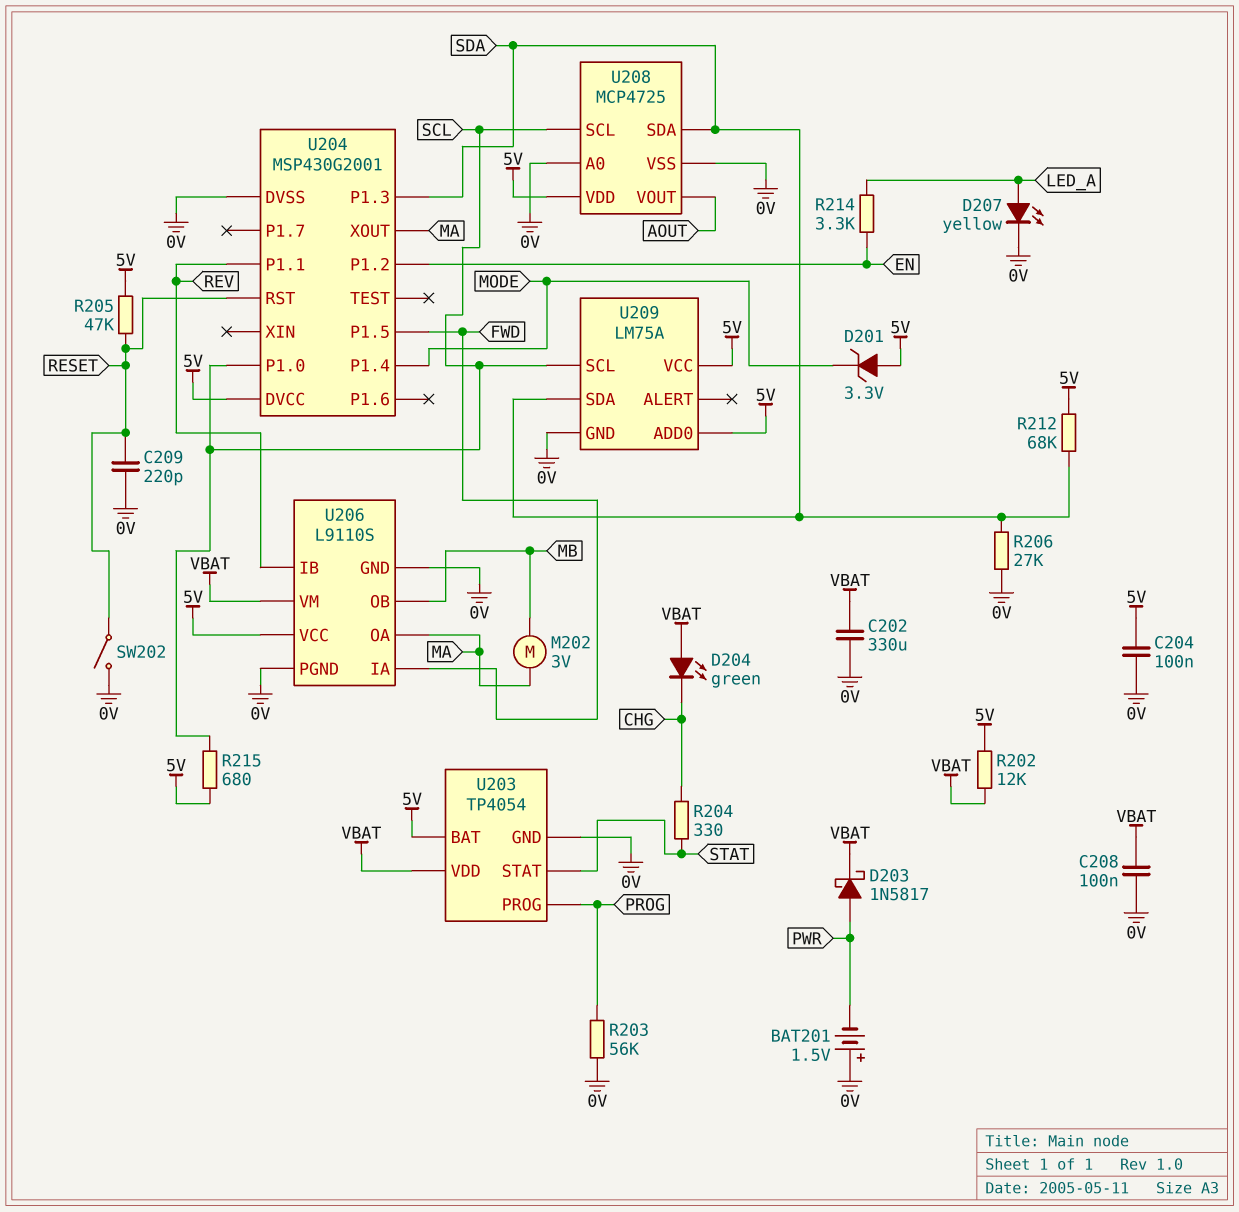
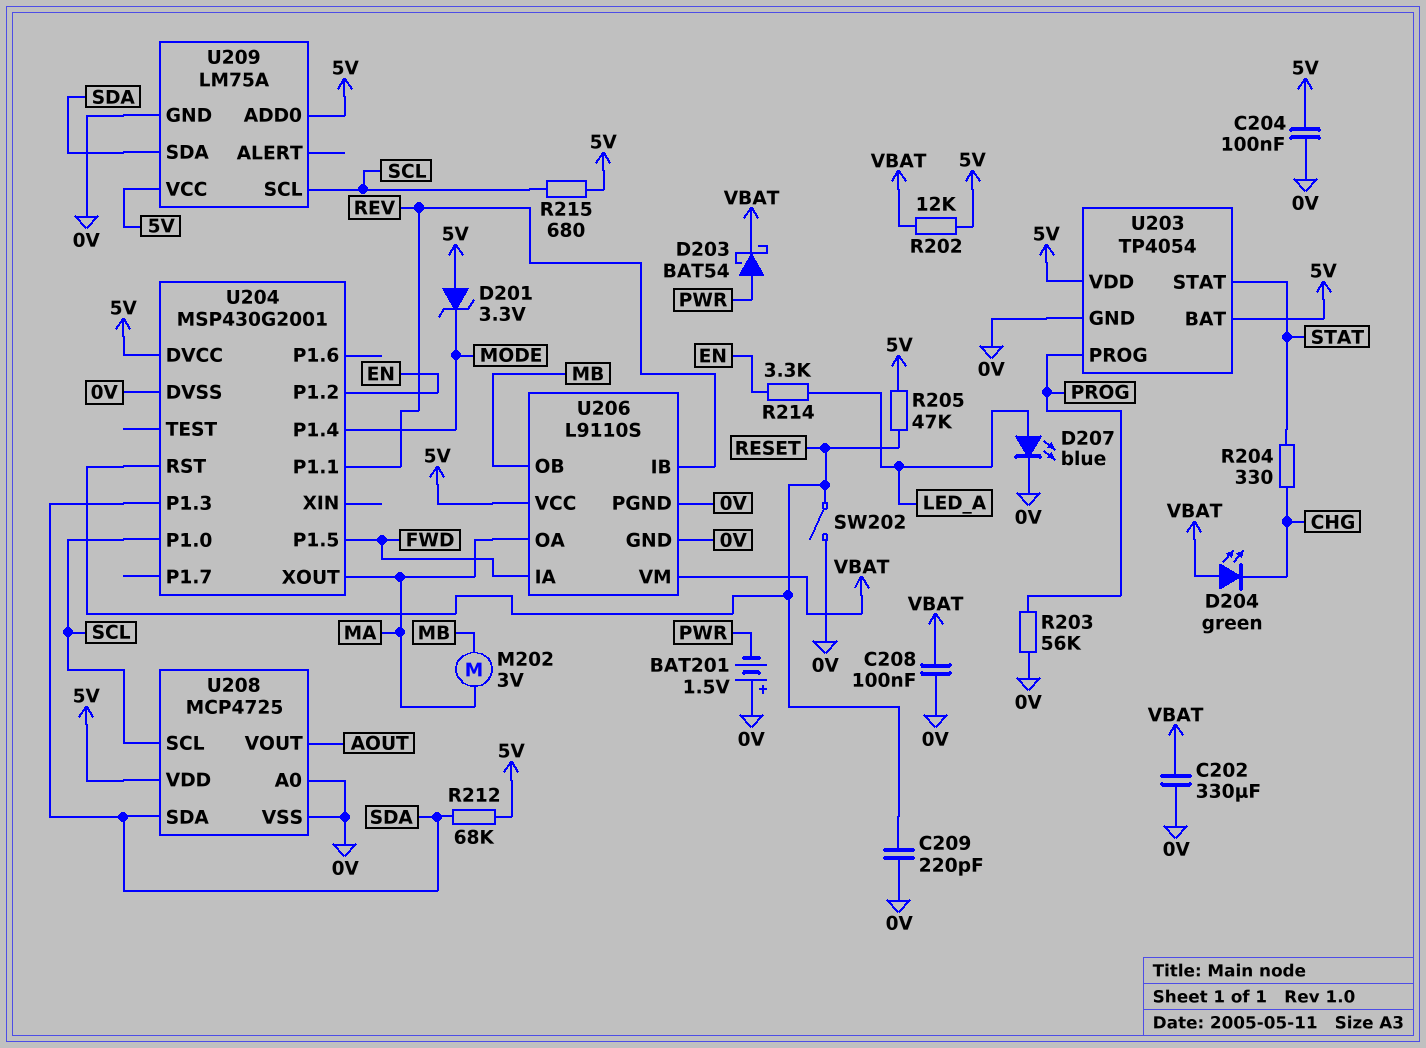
D203: schottky 1N5817 (A PWR, K VBAT) -> schottky BAT54 (A PWR, K VBAT)
D207: LED yellow (A LED_A, K 0V) -> LED blue (A LED_A, K 0V)
R206: 27k (0V, SDA) -> none
U203 pin VDD: VBAT -> 5V

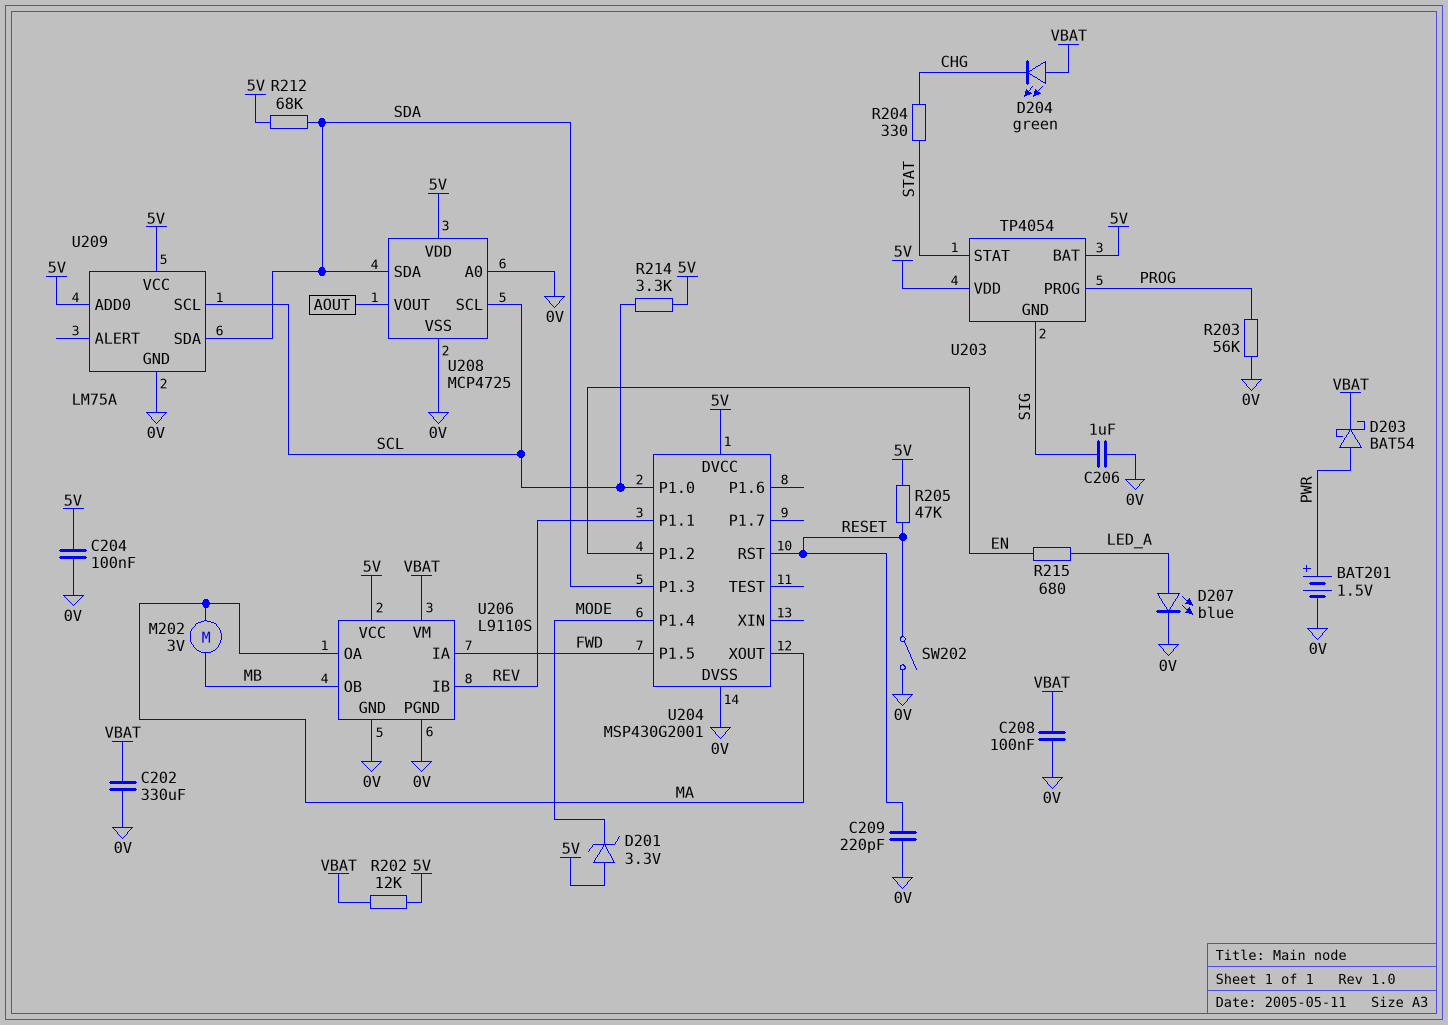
BAT201: 1.5V (plus 0V, minus PWR) -> 1.5V (plus PWR, minus 0V)
C206: none -> 1uF (0V, SIG)
R214: 3.3k (EN, LED_A) -> 3.3k (5V, SCL)
R215: 680 (5V, SCL) -> 680 (EN, LED_A)
U203 pin GND: 0V -> SIG

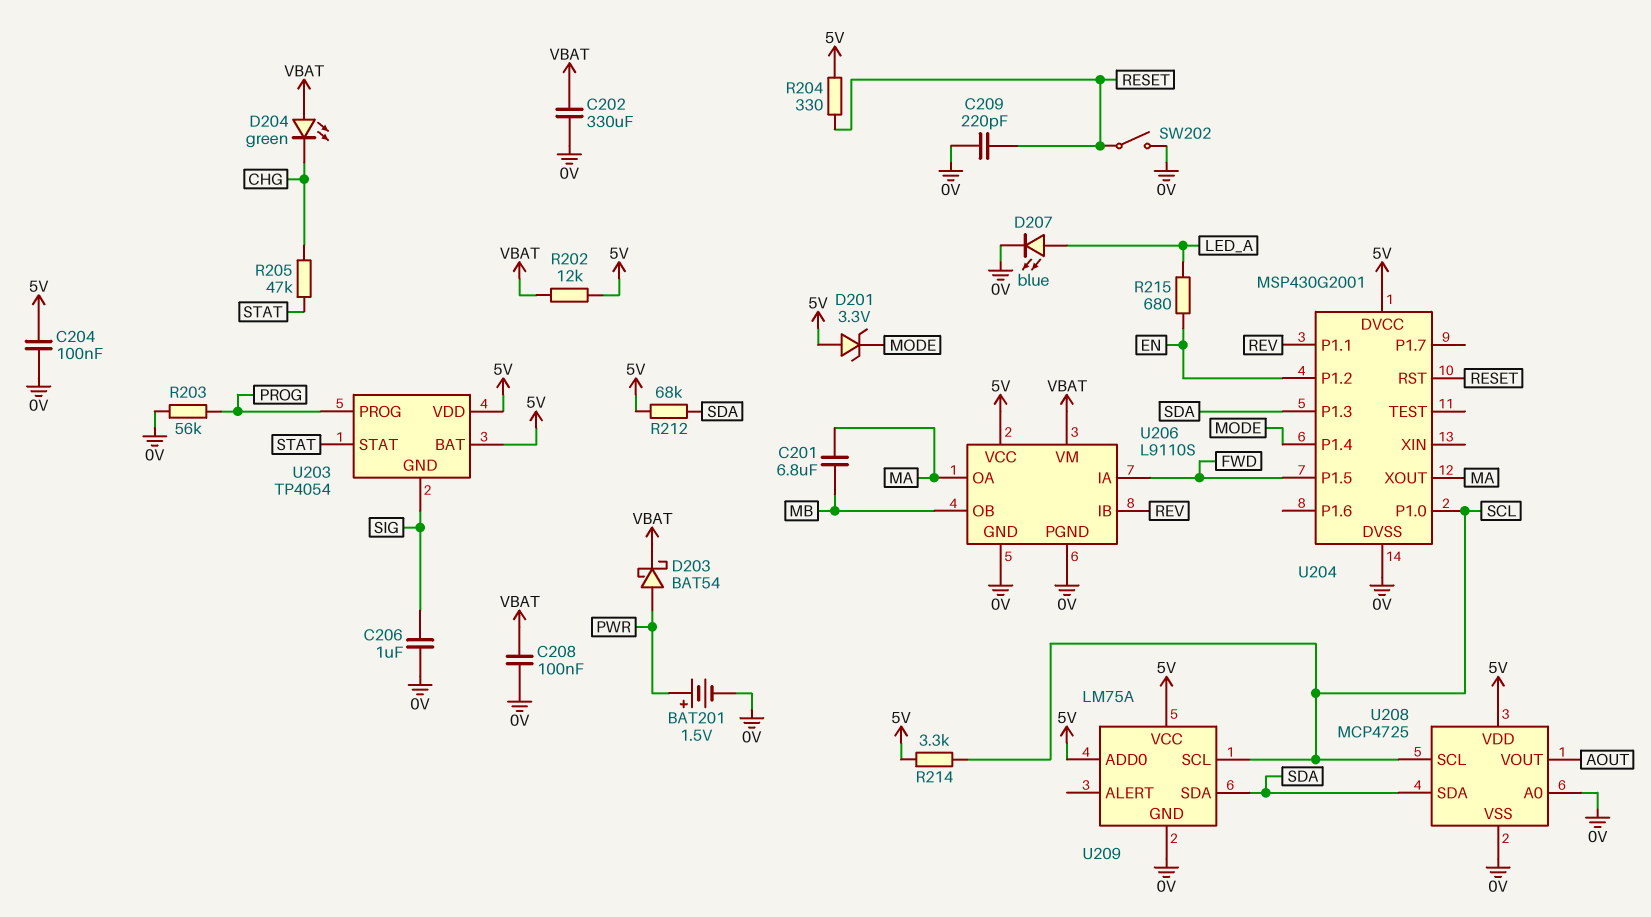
C201: none -> 6.8uF (MA, MB)
M202: motor 3V (MA, MB) -> none
R204: 330 (CHG, STAT) -> 330 (5V, RESET)
R205: 47k (5V, RESET) -> 47k (CHG, STAT)

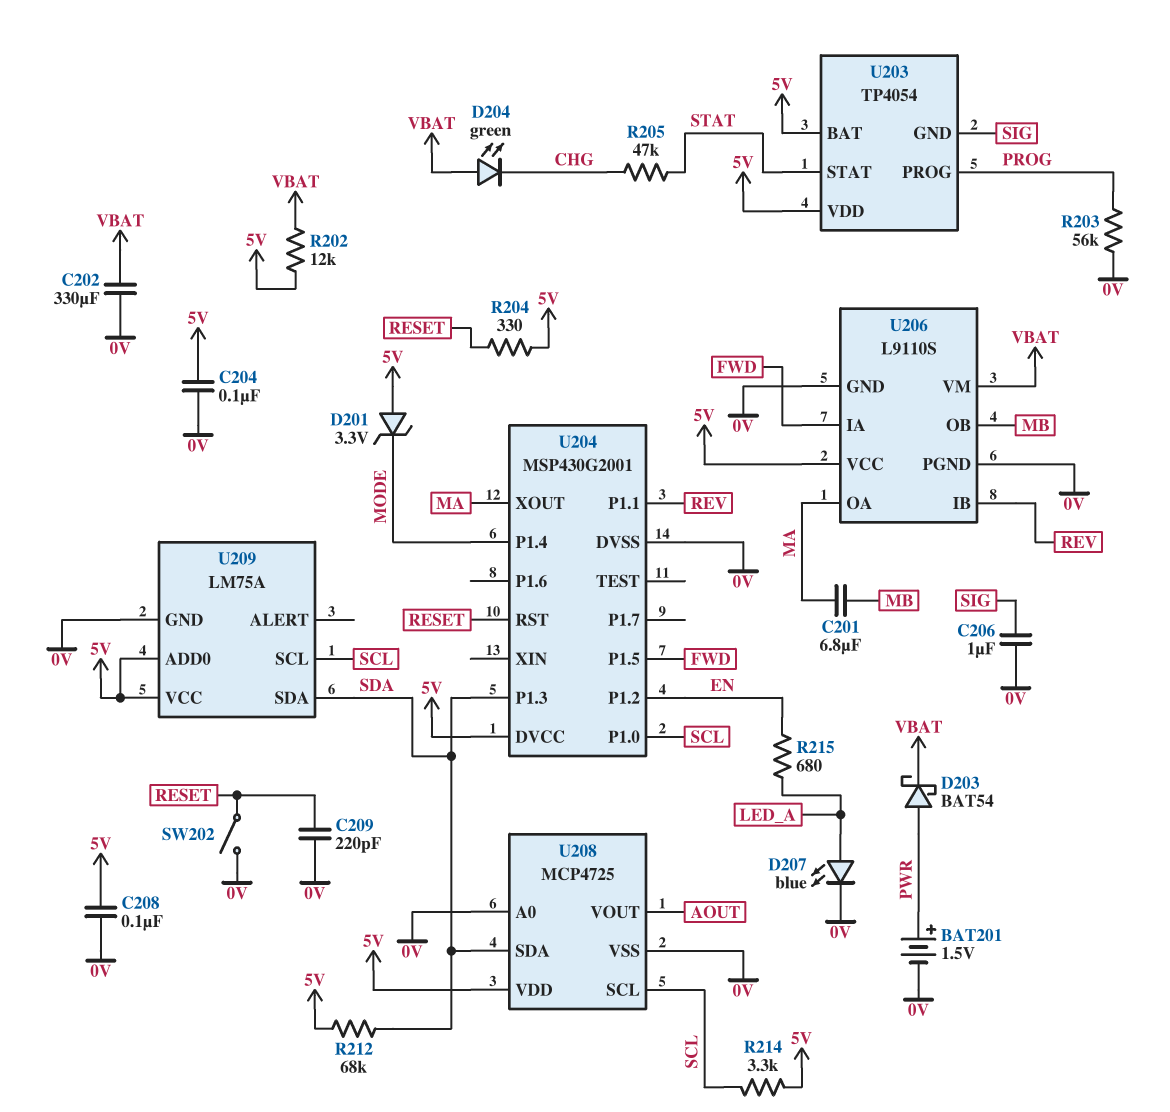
C208: 100nF (0V, VBAT) -> 100nF (0V, 5V)

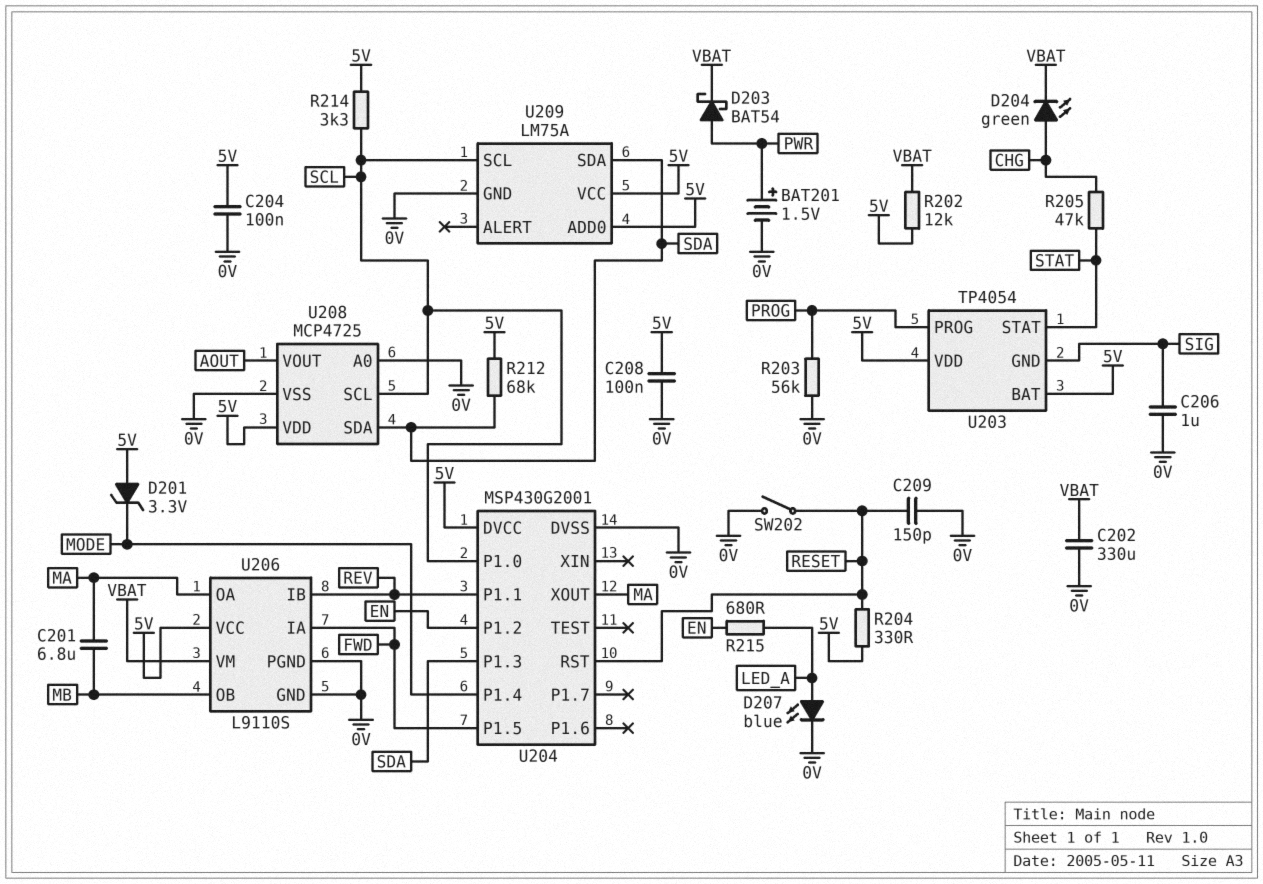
C209: 220pF (0V, RESET) -> 150pF (0V, RESET)
D204: LED green (A VBAT, K CHG) -> LED green (A CHG, K VBAT)

